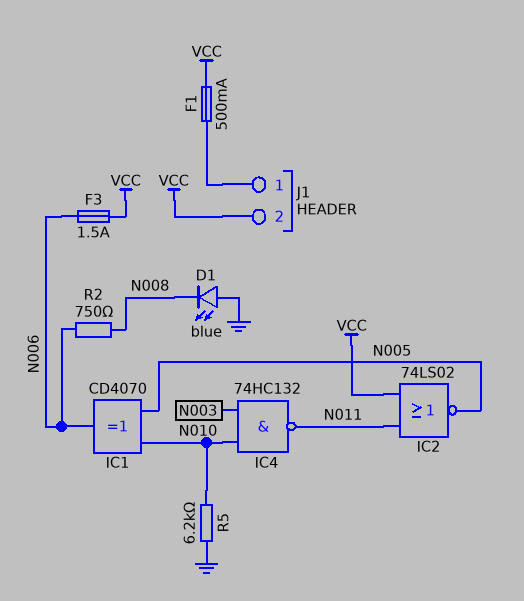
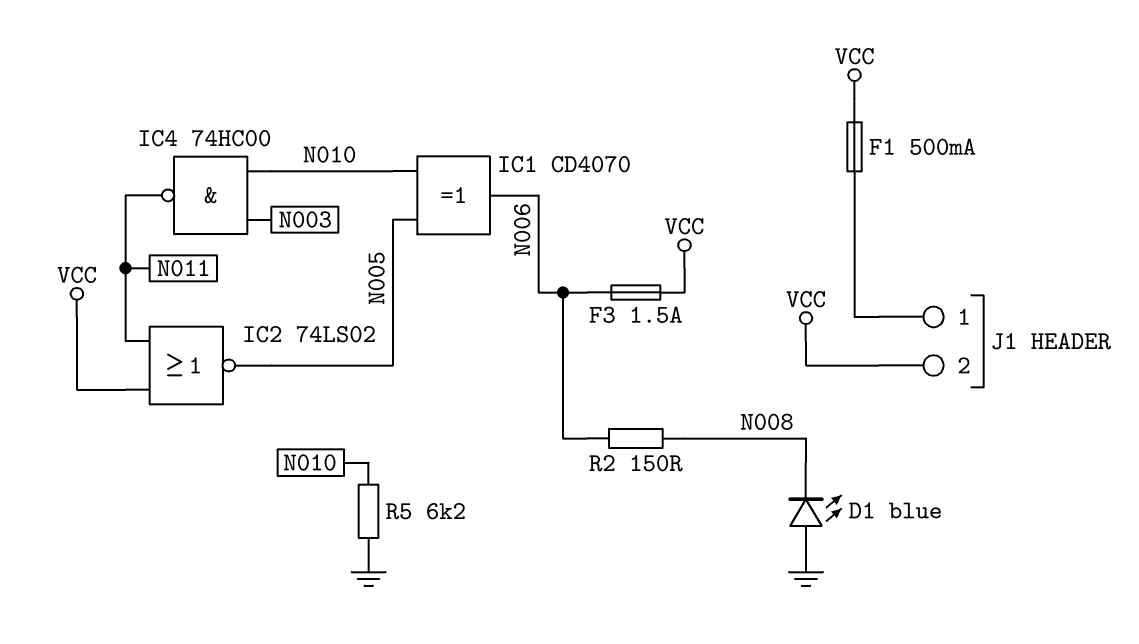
IC4: NAND 74HC132 (in N003, in N010, out N011) -> NAND 74HC00 (in N003, in N010, out N011)
R2: 750 (N006, N008) -> 150 (N006, N008)

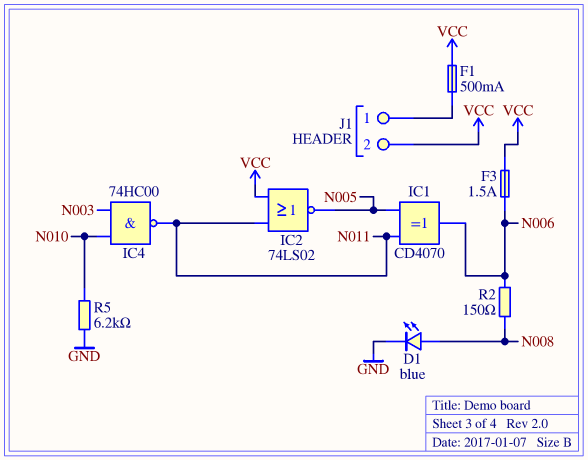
D1: LED blue (A GND, K N008) -> LED blue (A N008, K GND)
IC1: XOR CD4070 (in N005, in N010, out N006) -> XOR CD4070 (in N005, in N011, out N006)

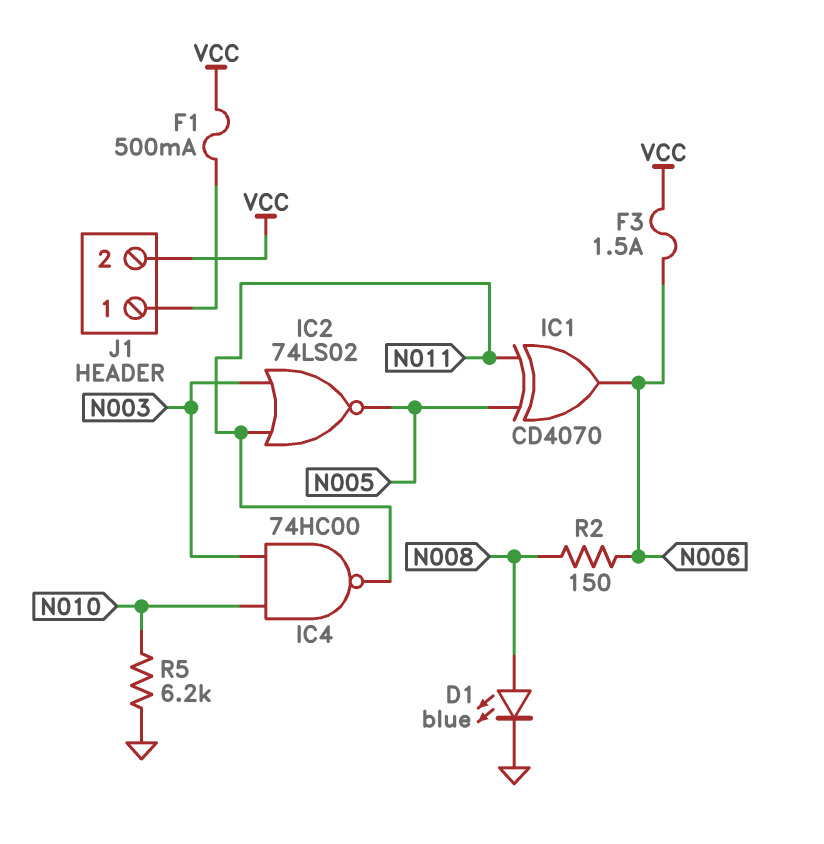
IC2: NOR 74LS02 (in N011, in VCC, out N005) -> NOR 74LS02 (in N003, in N011, out N005)

